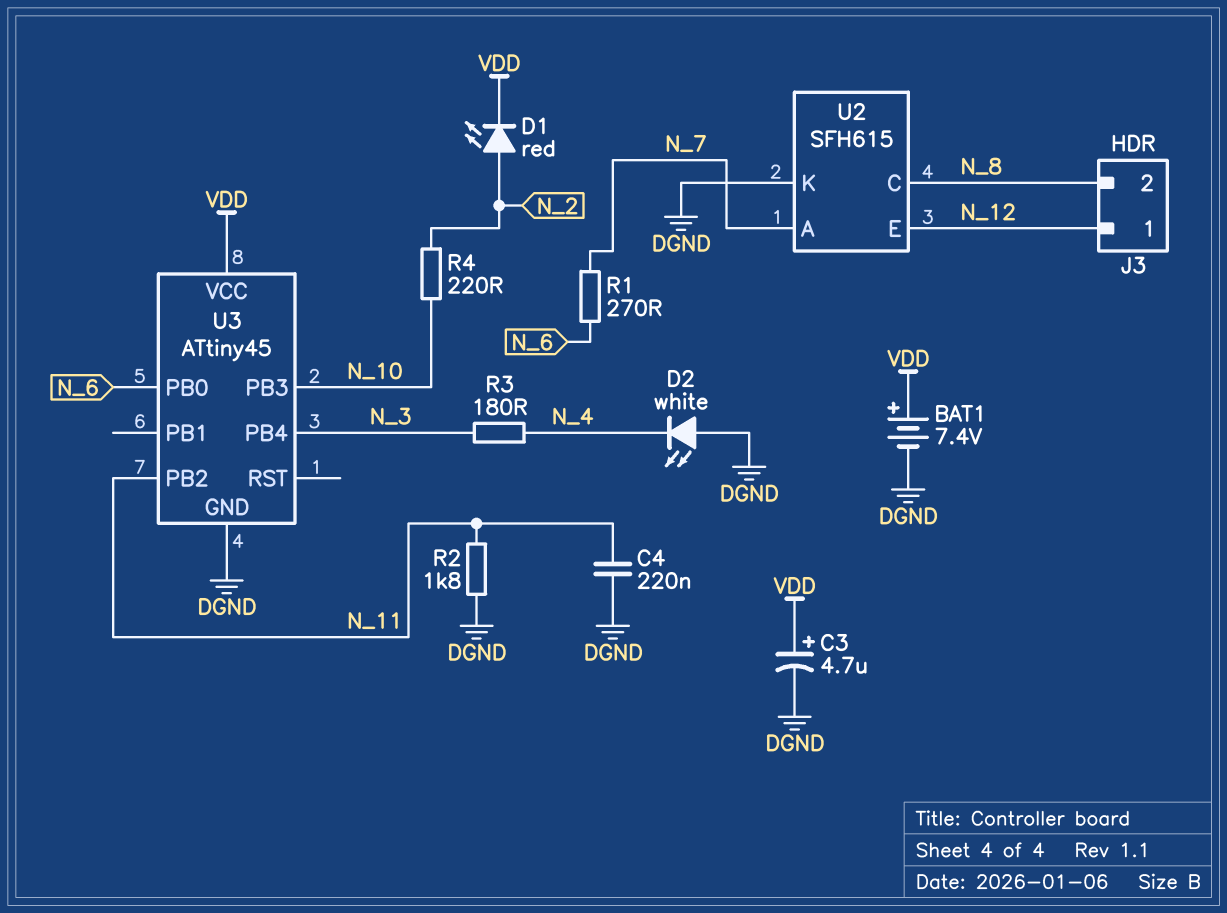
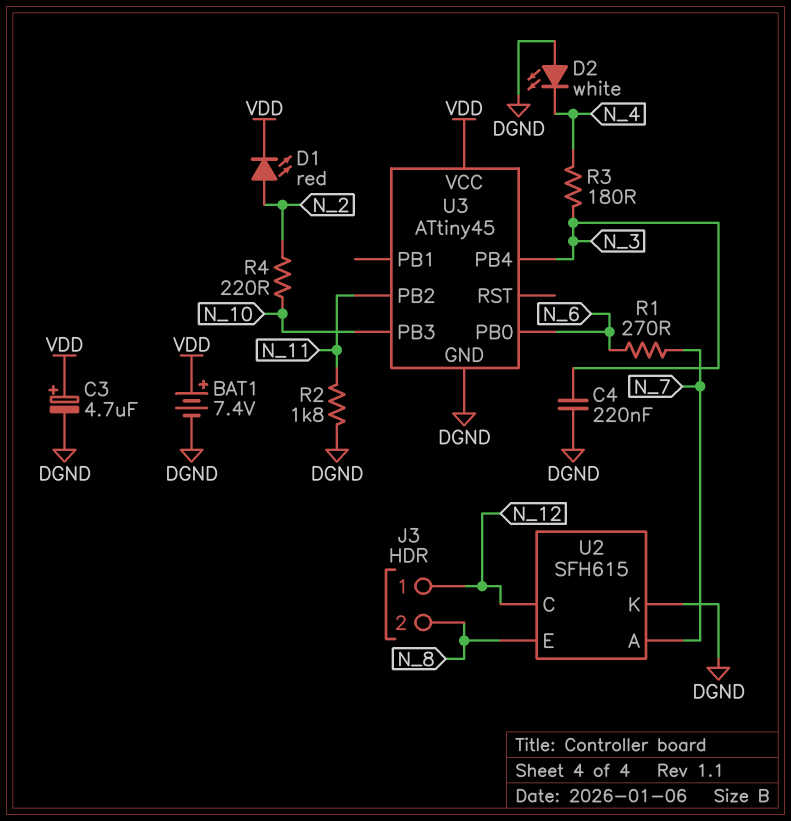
C4: 220nF (DGND, N_11) -> 220nF (DGND, N_3)
U2 pin C: N_8 -> N_12
U2 pin E: N_12 -> N_8

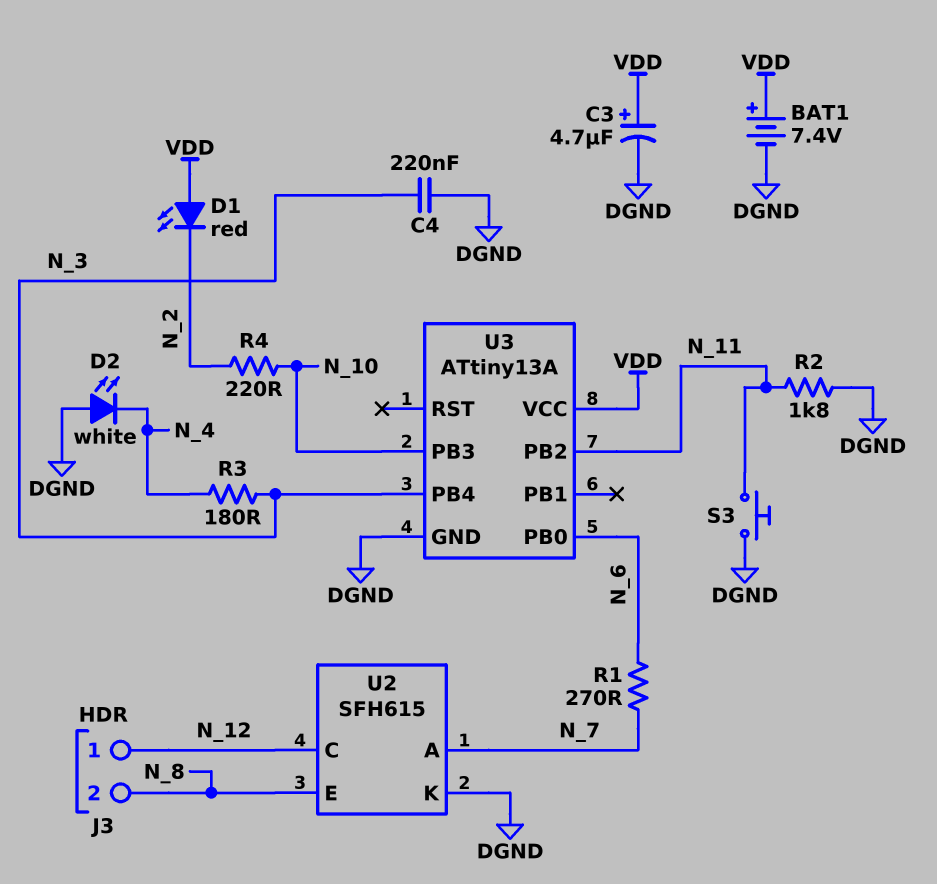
D1: LED red (A N_2, K VDD) -> LED red (A VDD, K N_2)
S3: none -> button (DGND, N_11)
U3: ATtiny45 -> ATtiny13A

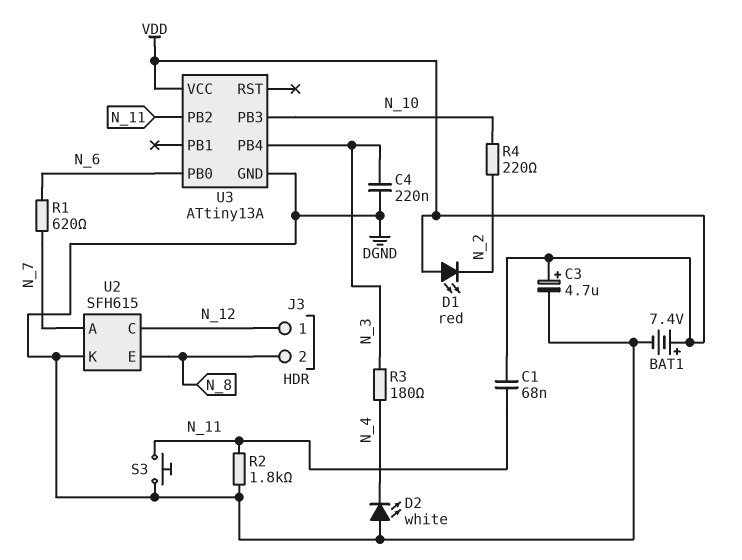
C1: none -> 68nF (N_11, VDD)
R1: 270 (N_6, N_7) -> 620 (N_6, N_7)

